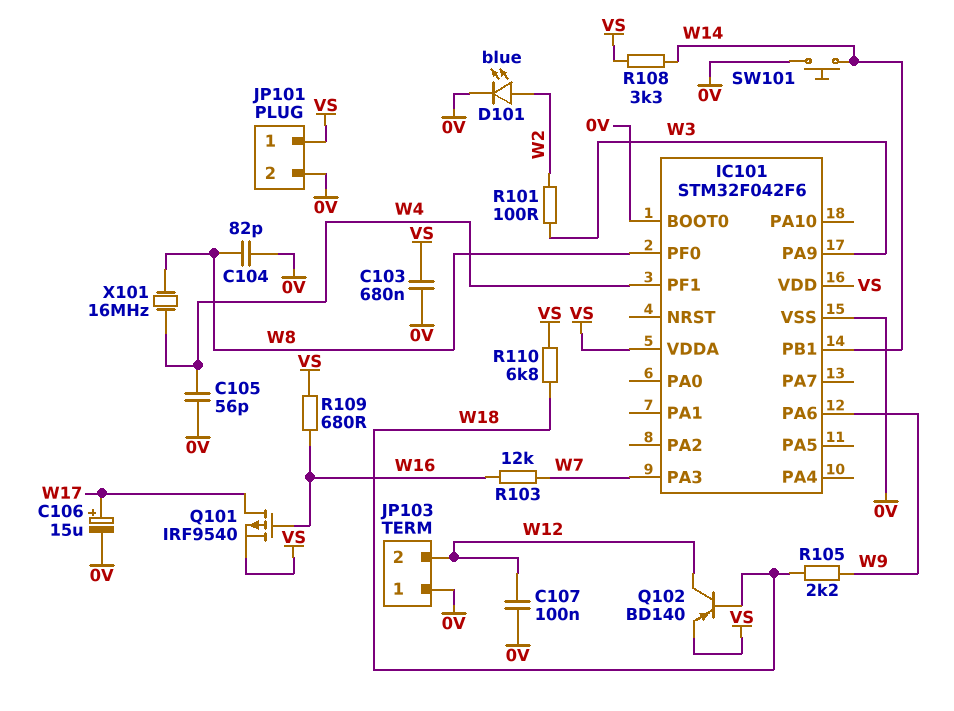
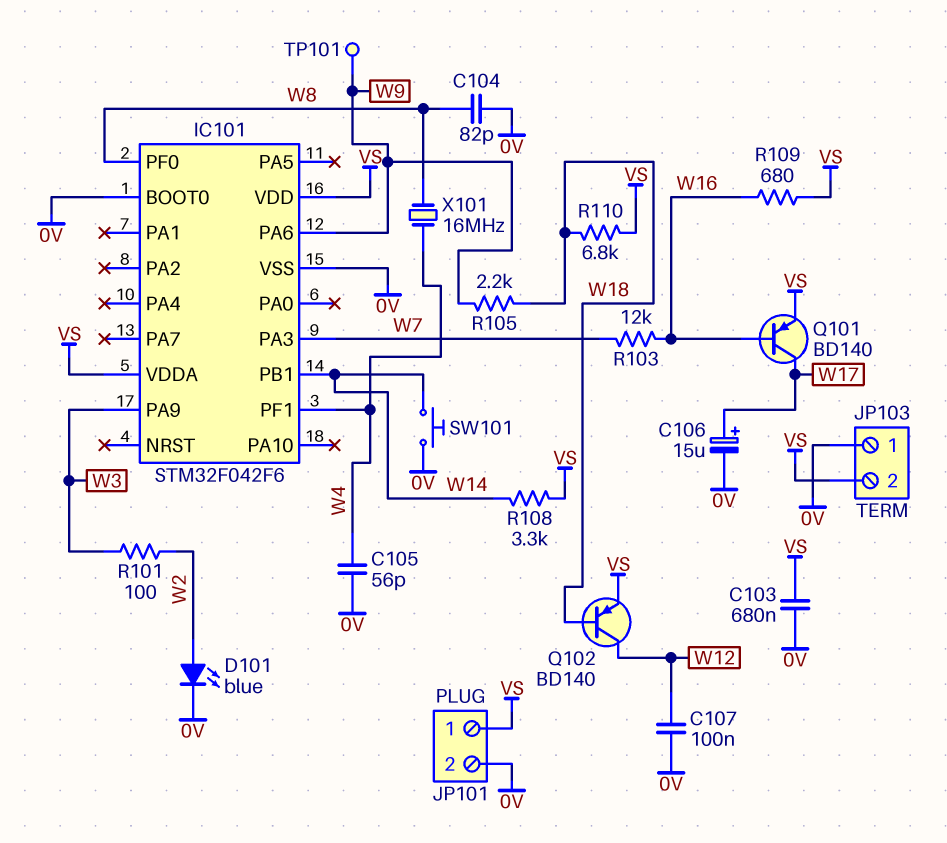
JP103 pin 2: W12 -> VS
Q101: PMOS IRF9540 (G W16, D W17, S VS) -> PNP BD140 (B W16, C W17, E VS)
TP101: none -> test point (W9)

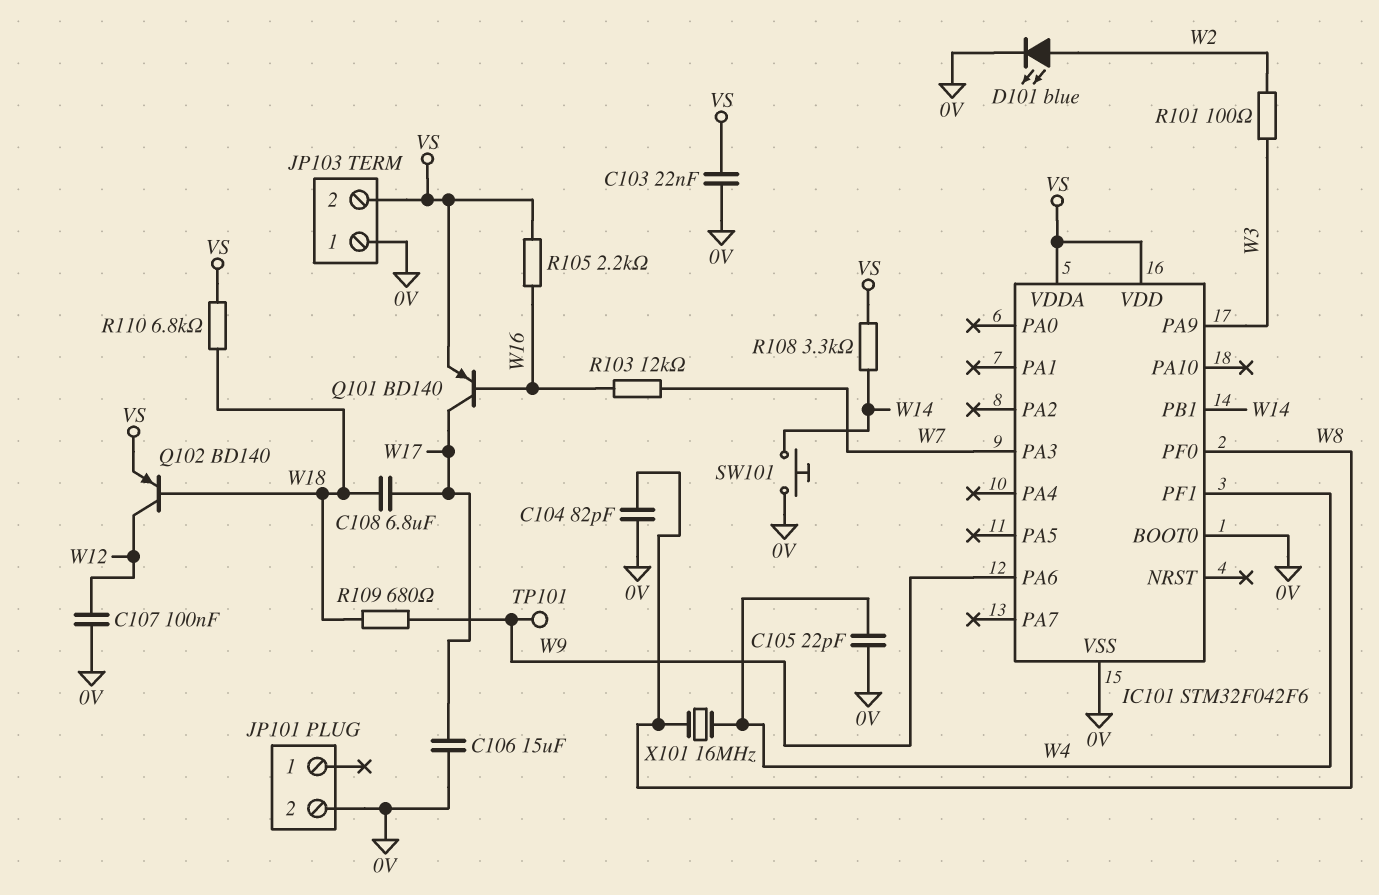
C103: 680nF (0V, VS) -> 22nF (0V, VS)
C105: 56pF (0V, W4) -> 22pF (0V, W4)
C106: 15uF (plus W17, minus 0V) -> 15uF (0V, W17)
C108: none -> 6.8uF (W17, W18)
JP101 pin 1: VS -> none
R105: 2.2k (W9, W18) -> 2.2k (VS, W16)
R109: 680 (VS, W16) -> 680 (W9, W18)

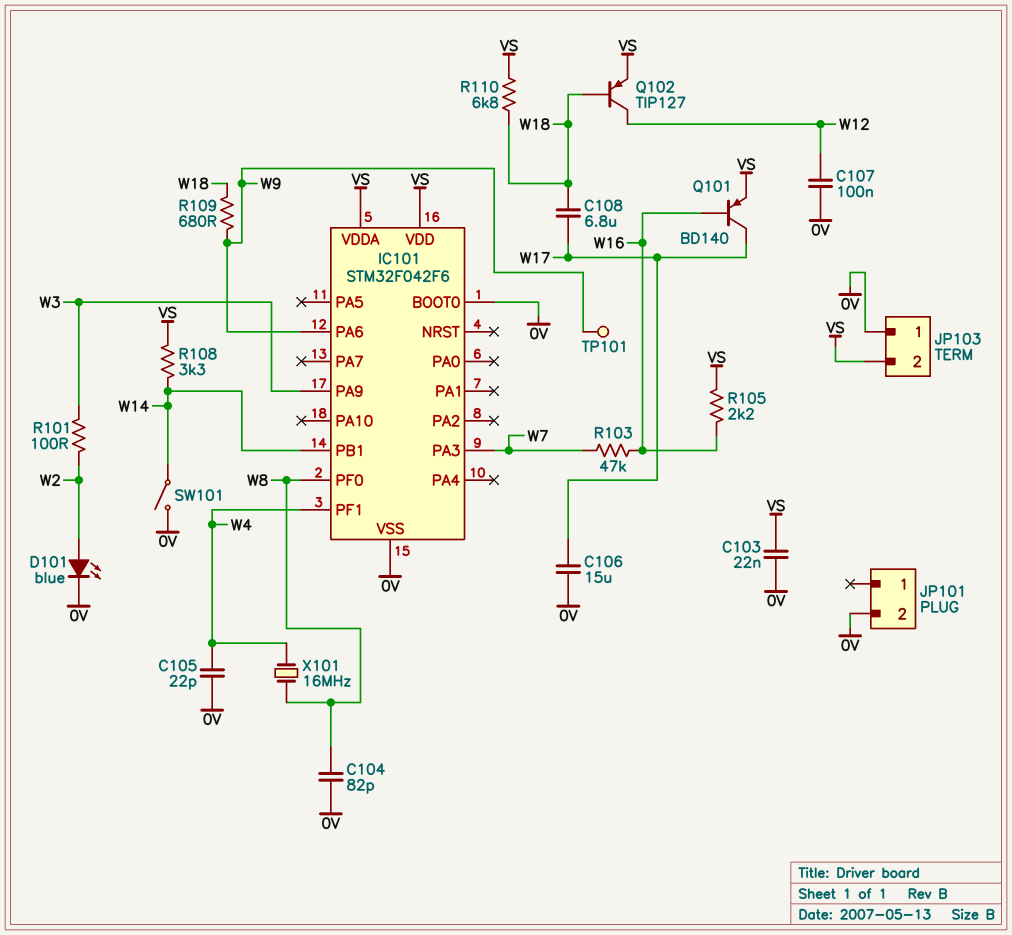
Q102: PNP BD140 (B W18, C W12, E VS) -> PNP TIP127 (B W18, C W12, E VS)
R103: 12k (W7, W16) -> 47k (W7, W16)
SW101: button (0V, W14) -> switch (0V, W14)

